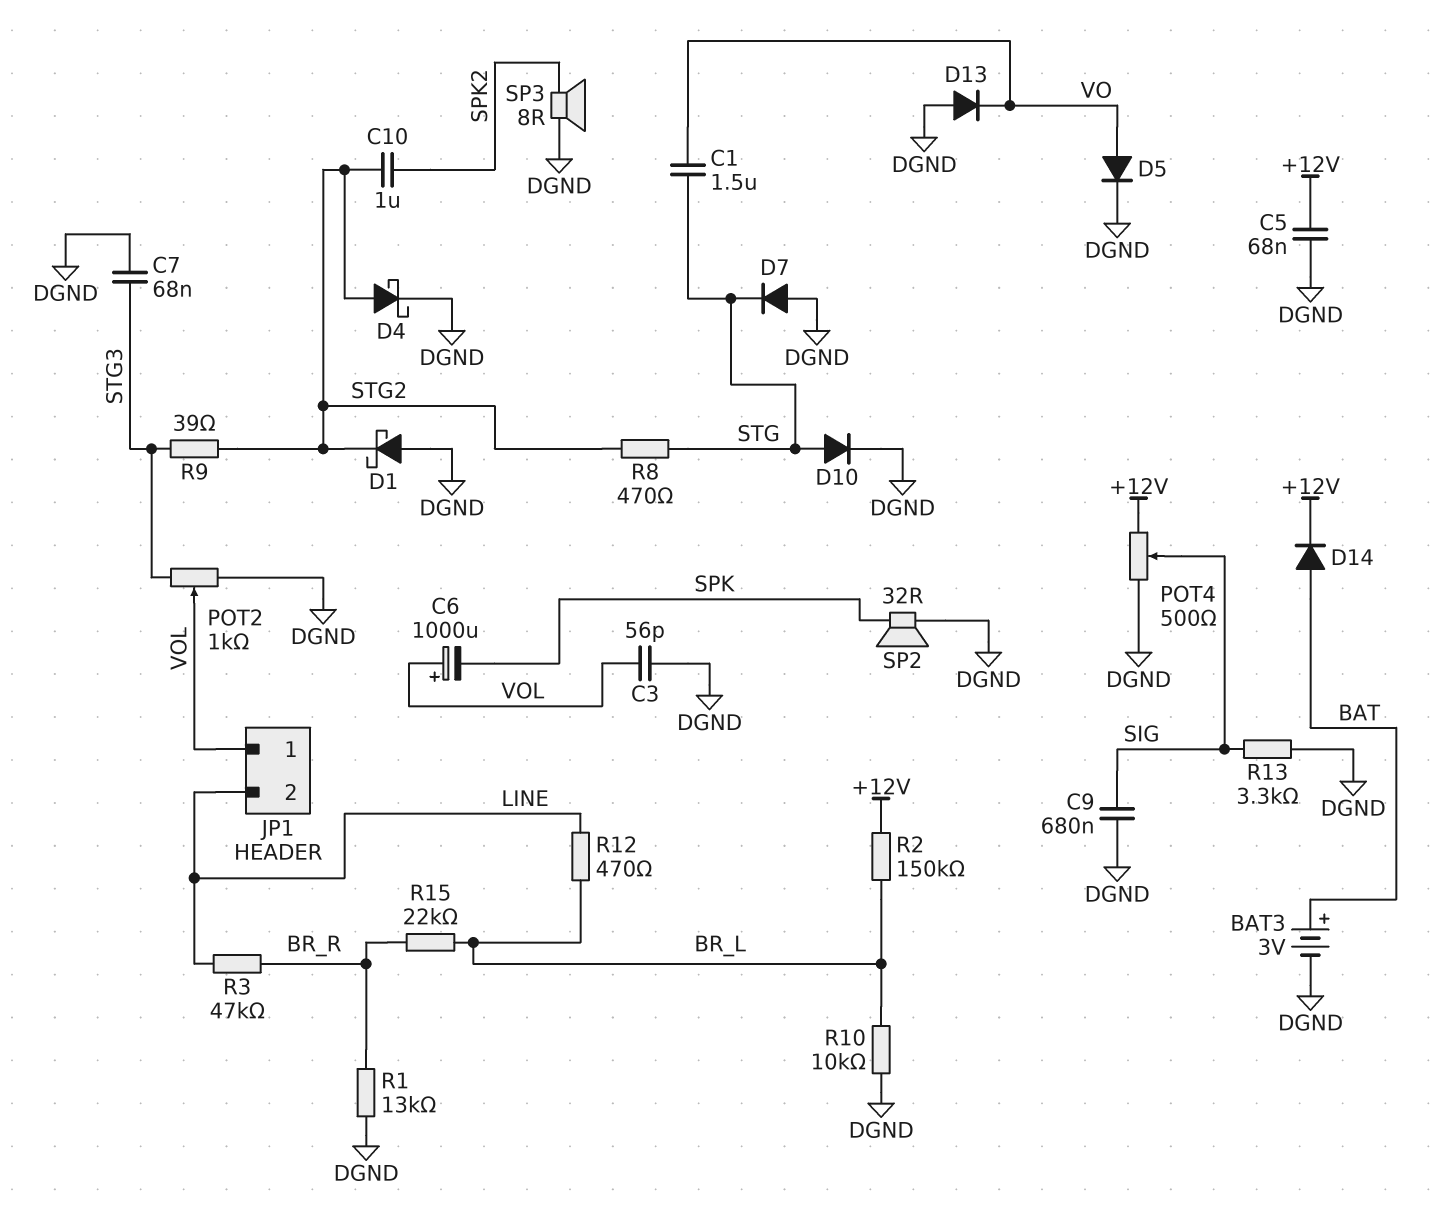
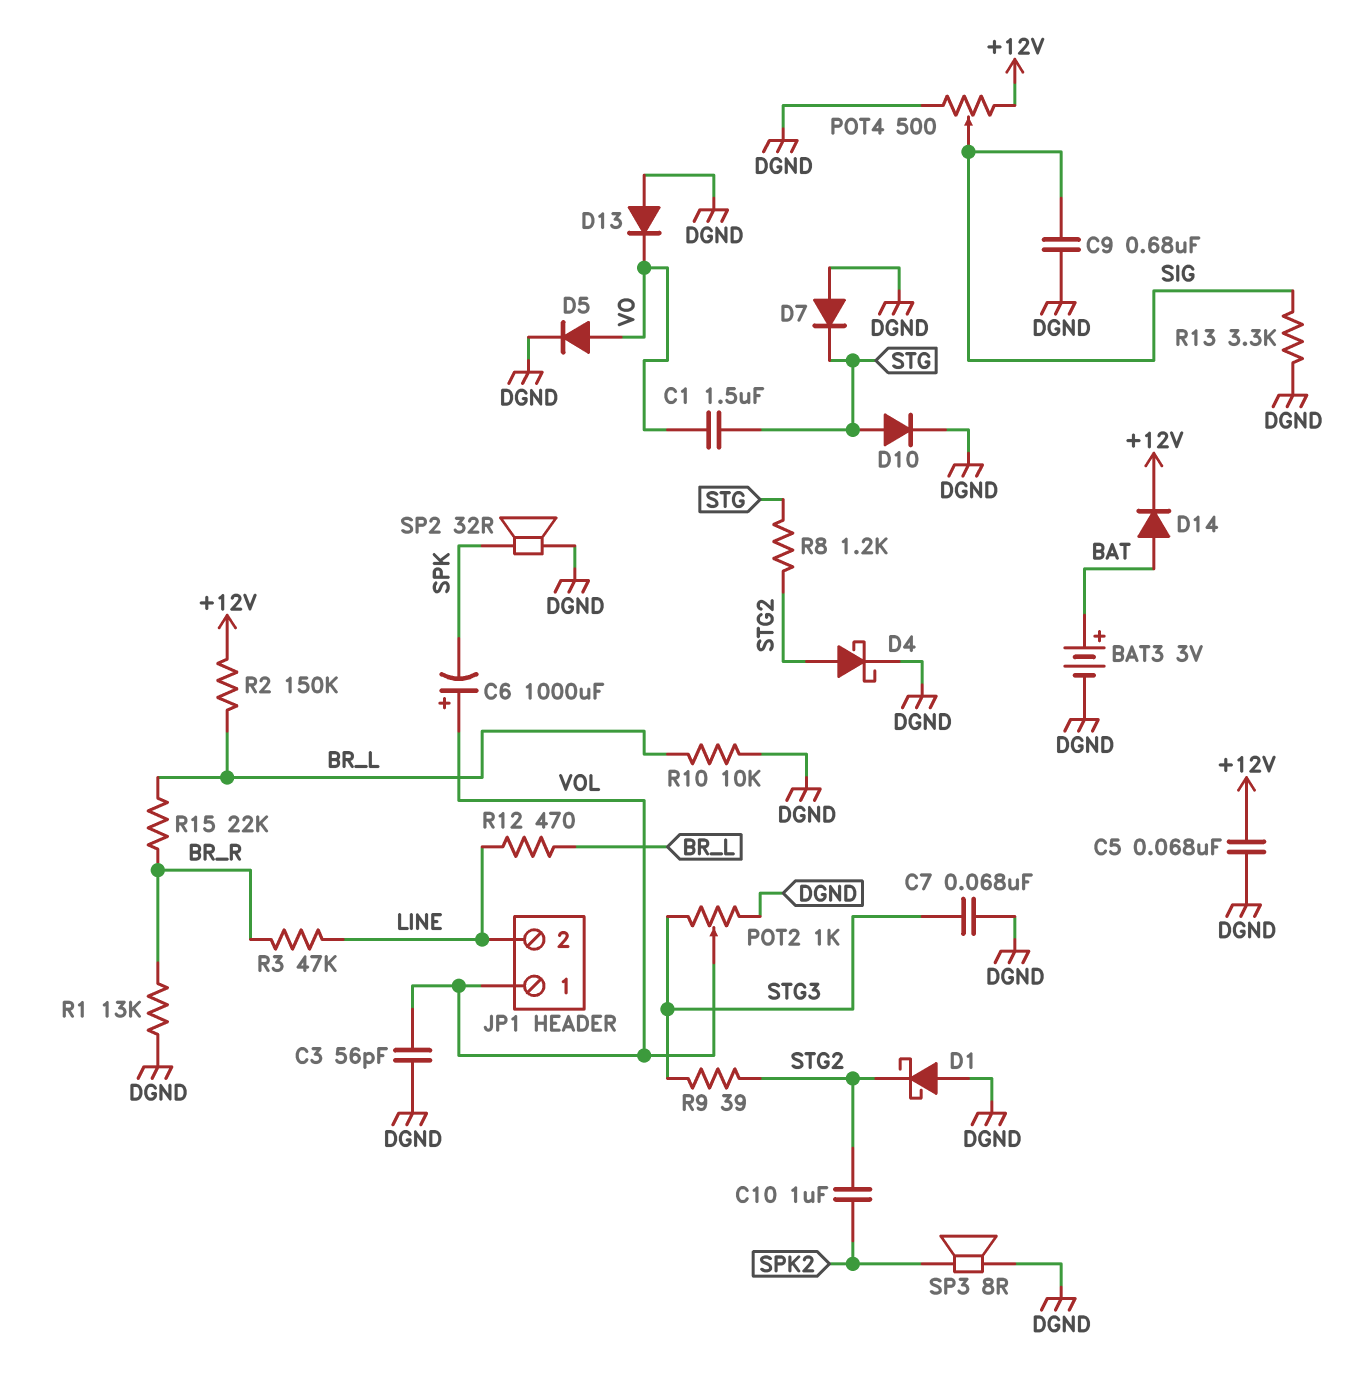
R8: 470 (STG, STG2) -> 1.2k (STG, STG2)

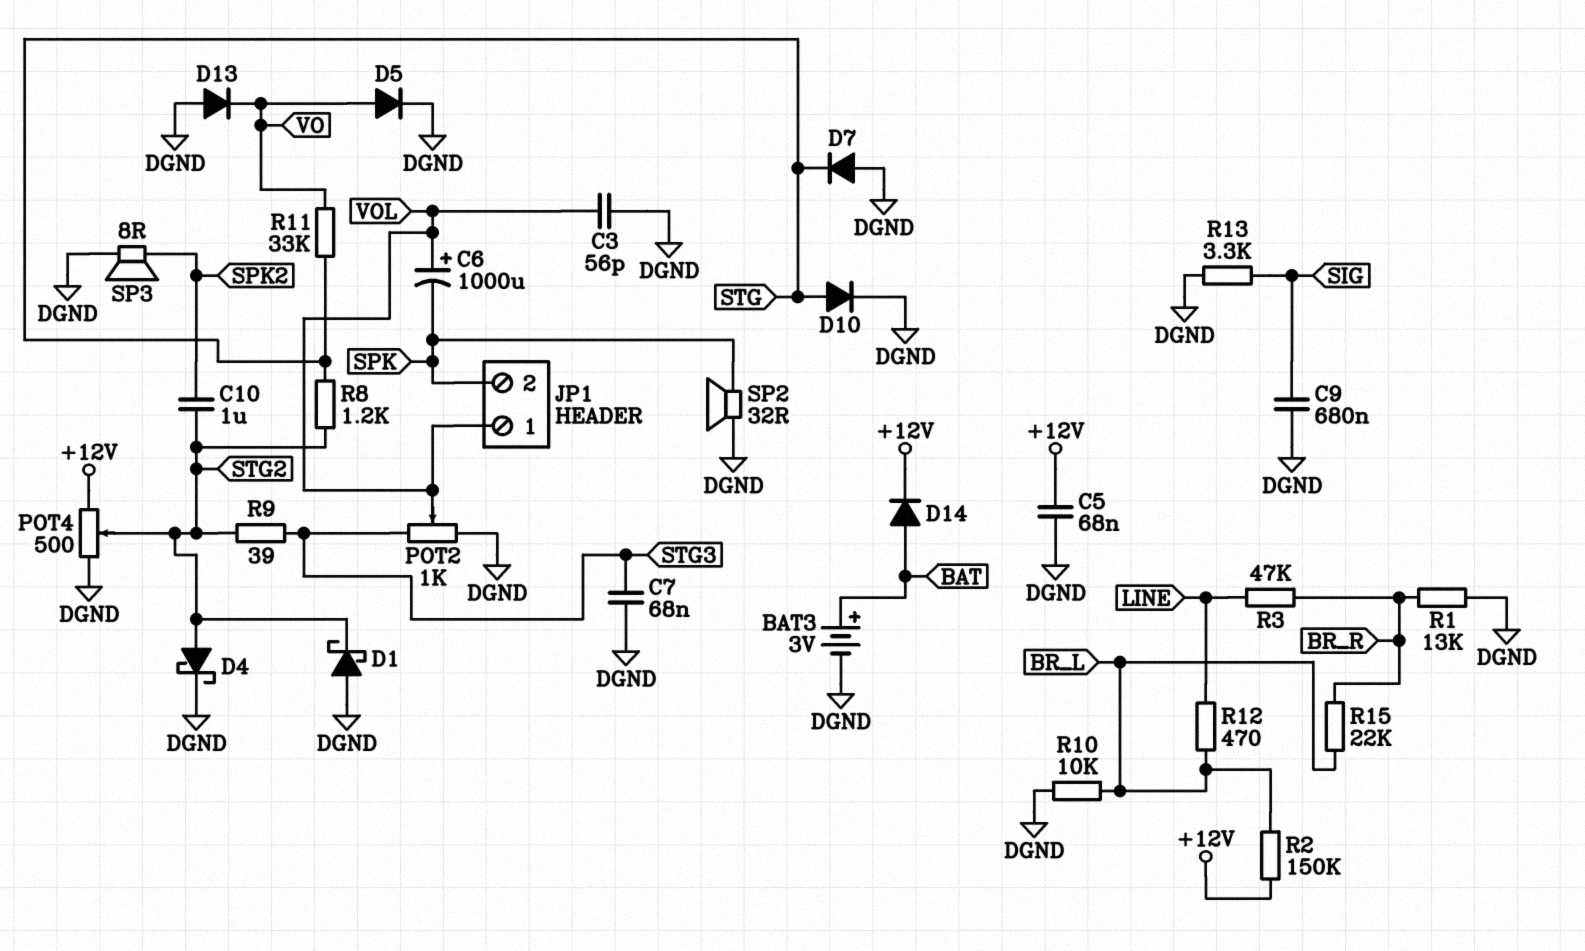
C1: 1.5uF (STG, VO) -> none
JP1 pin 2: LINE -> SPK
POT4: 500 (+12V, DGND, wiper SIG) -> 500 (+12V, DGND, wiper STG2)
R11: none -> 33k (STG, VO)

